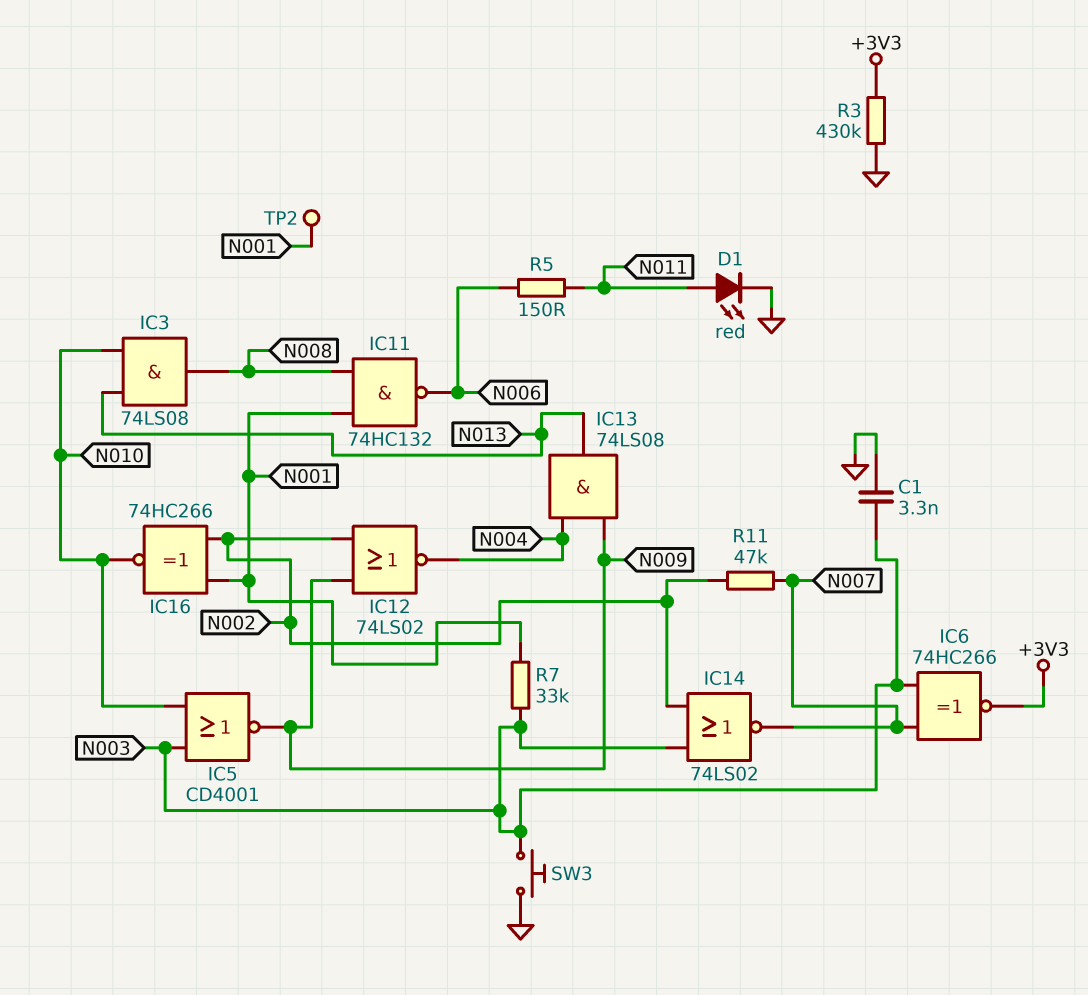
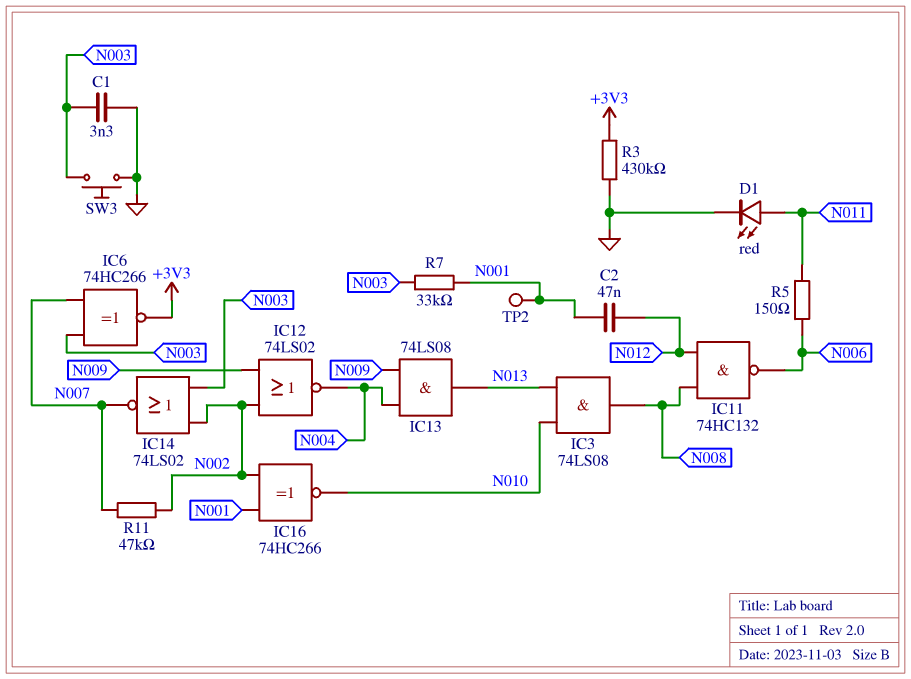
C2: none -> 47nF (N001, N012)
IC5: NOR CD4001 (in N003, in N010, out N009) -> none
IC11: NAND 74HC132 (in N001, in N008, out N006) -> NAND 74HC132 (in N008, in N012, out N006)

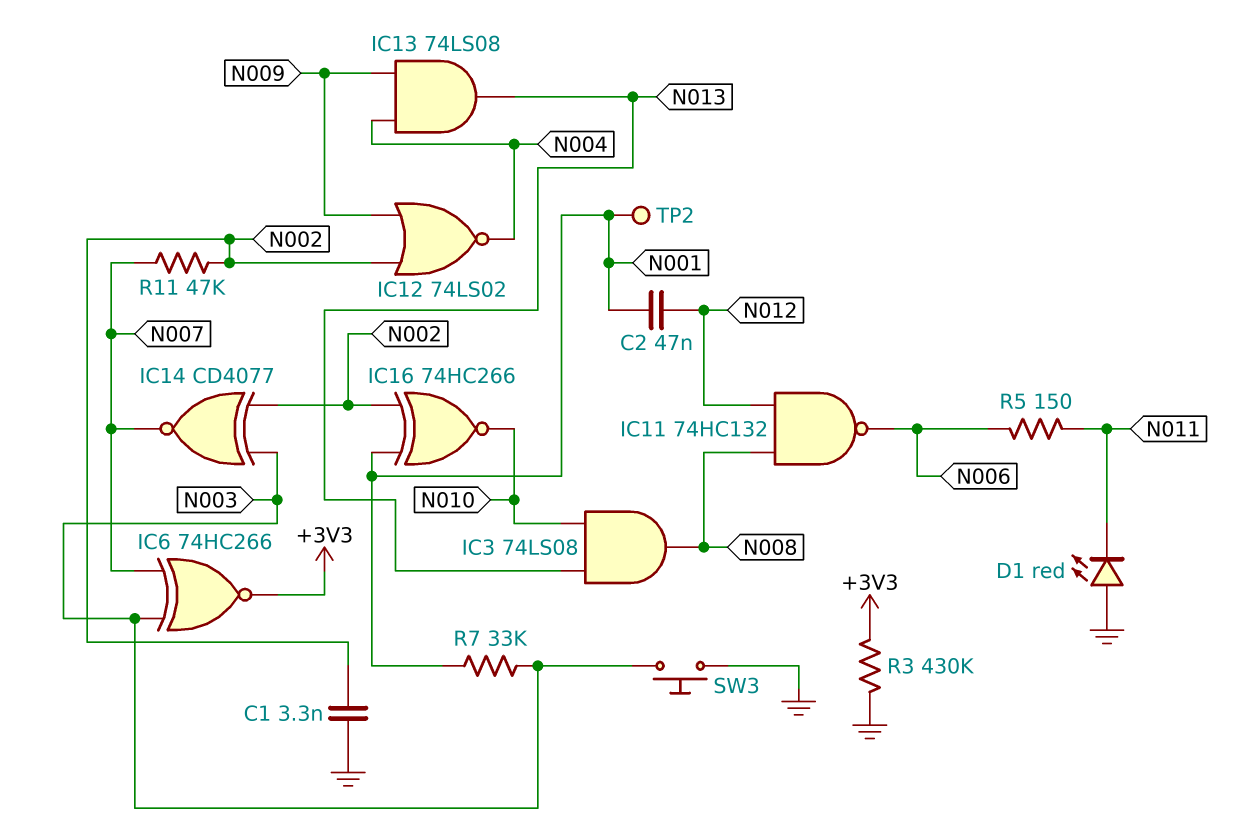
C1: 3.3nF (GND, N003) -> 3.3nF (GND, N002)
D1: LED red (A N011, K GND) -> LED red (A GND, K N011)
IC14: NOR 74LS02 (in N002, in N003, out N007) -> XNOR CD4077 (in N002, in N003, out N007)

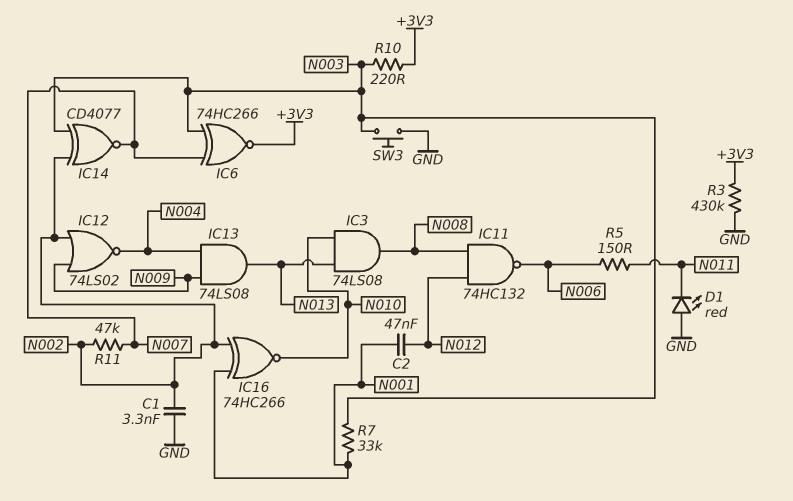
R10: none -> 220 (+3V3, N003)
TP2: test point (N001) -> none

